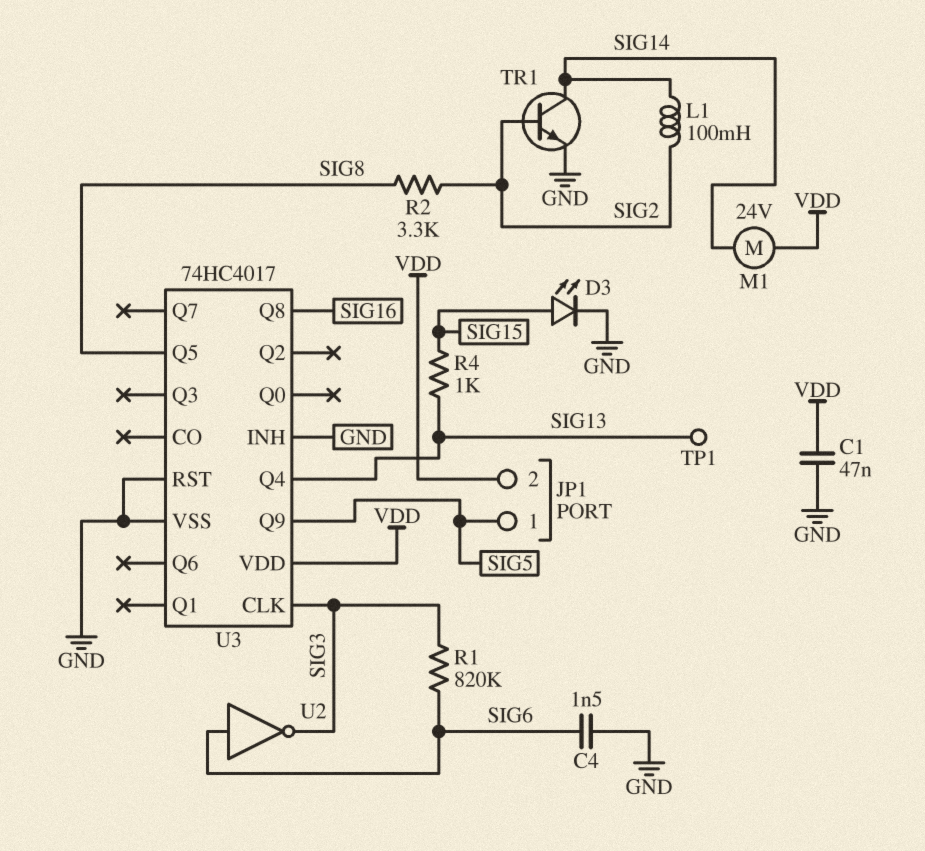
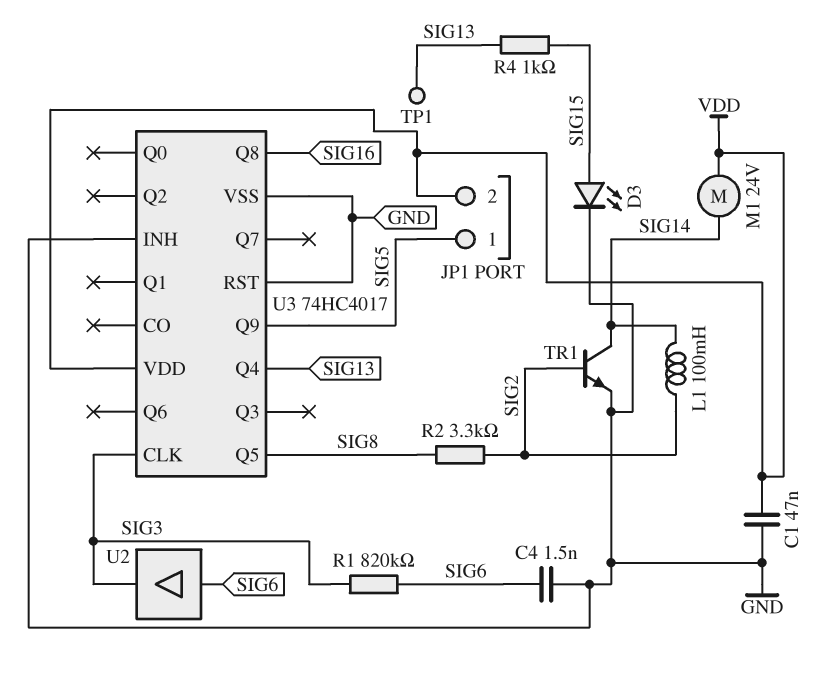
U2: NOT (in SIG6, out SIG3) -> buffer (in SIG6, out SIG3)

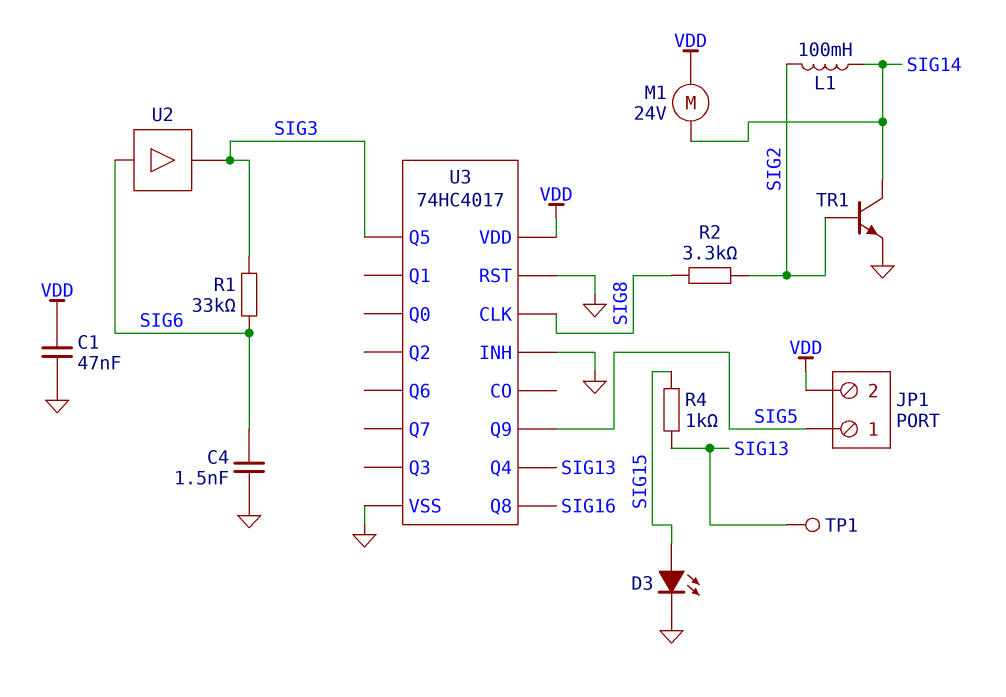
R1: 820k (SIG3, SIG6) -> 33k (SIG3, SIG6)
U3 pin CLK: SIG3 -> SIG8
U3 pin Q5: SIG8 -> SIG3

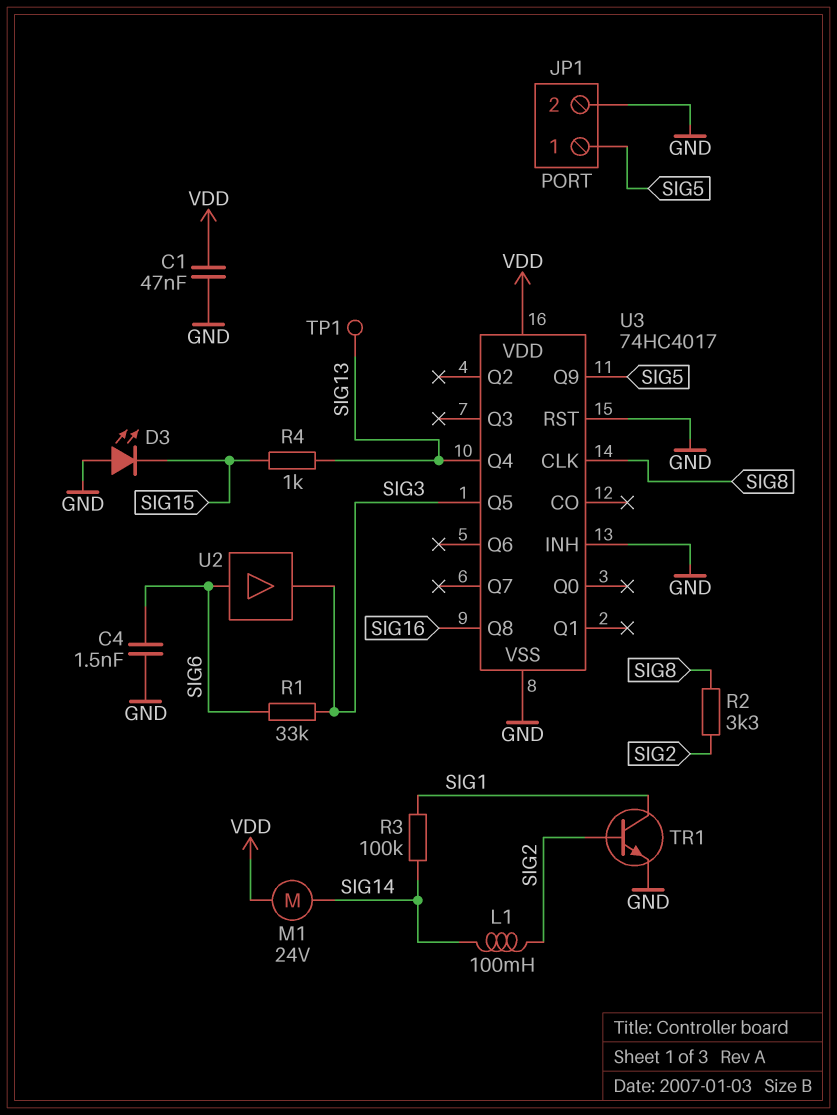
D3: LED (A SIG15, K GND) -> LED (A GND, K SIG15)
JP1 pin 2: VDD -> GND
R3: none -> 100k (SIG1, SIG14)
TR1: NPN (B SIG2, C SIG14, E GND) -> NPN (B SIG2, C SIG1, E GND)

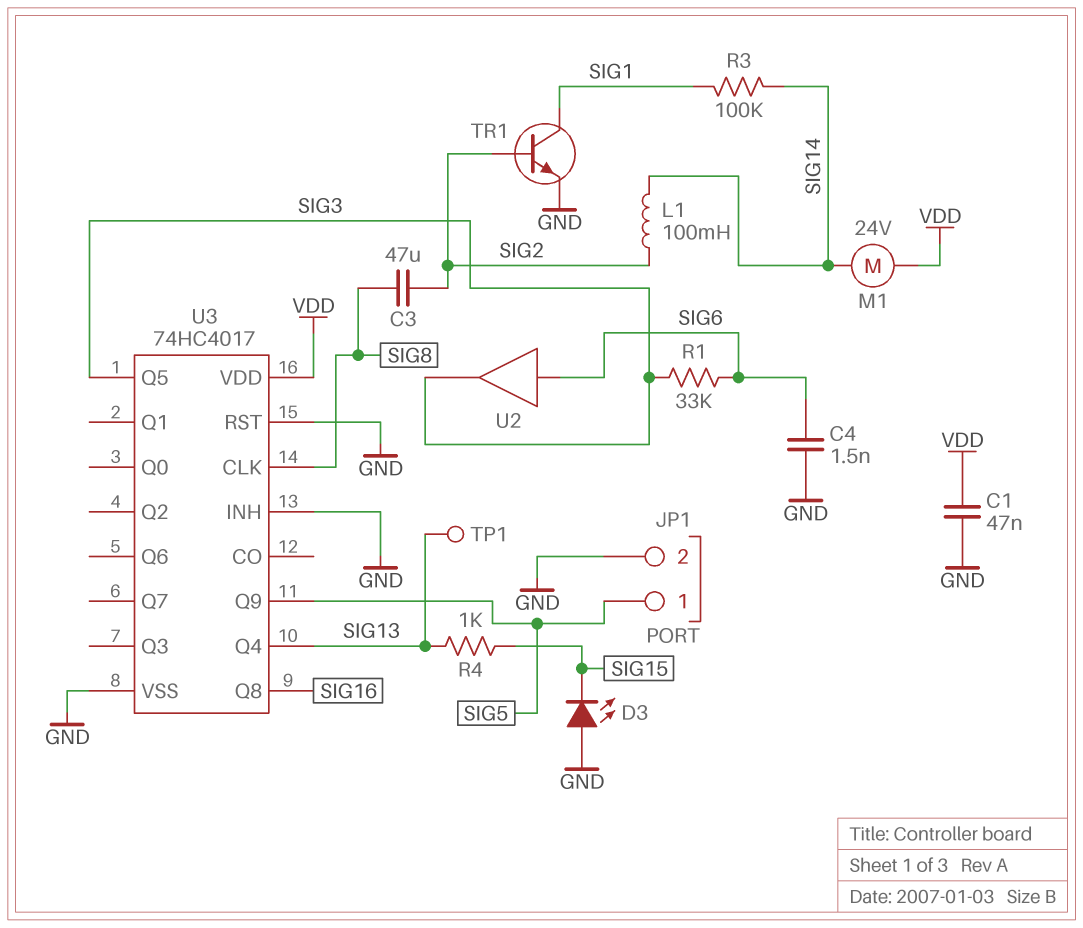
C3: none -> 47uF (SIG2, SIG8)
R2: 3.3k (SIG2, SIG8) -> none

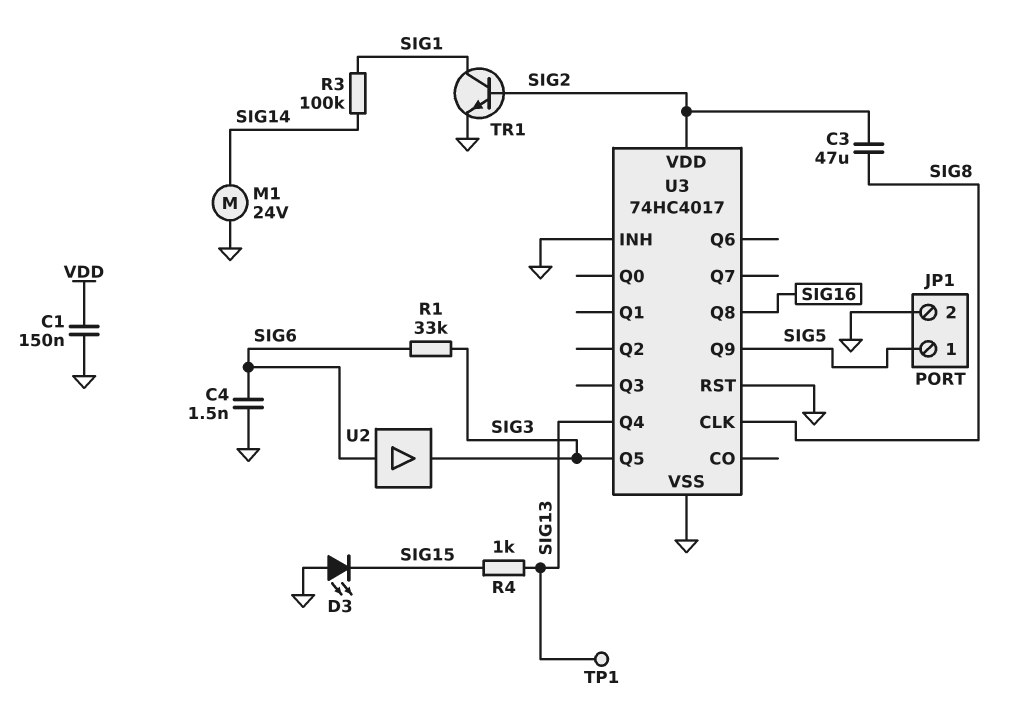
C1: 47nF (GND, VDD) -> 150nF (GND, VDD)
L1: 100mH (SIG2, SIG14) -> none
M1: motor 24V (SIG14, VDD) -> motor 24V (GND, SIG14)
U3 pin VDD: VDD -> SIG2

